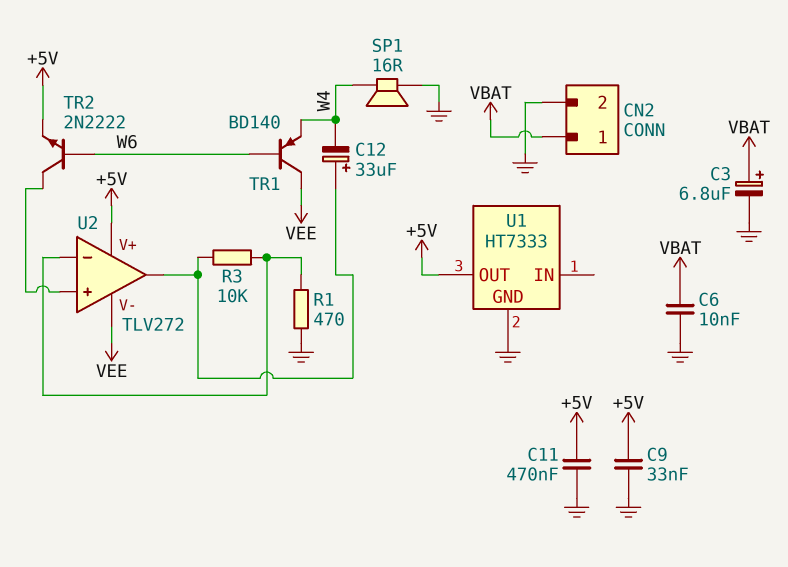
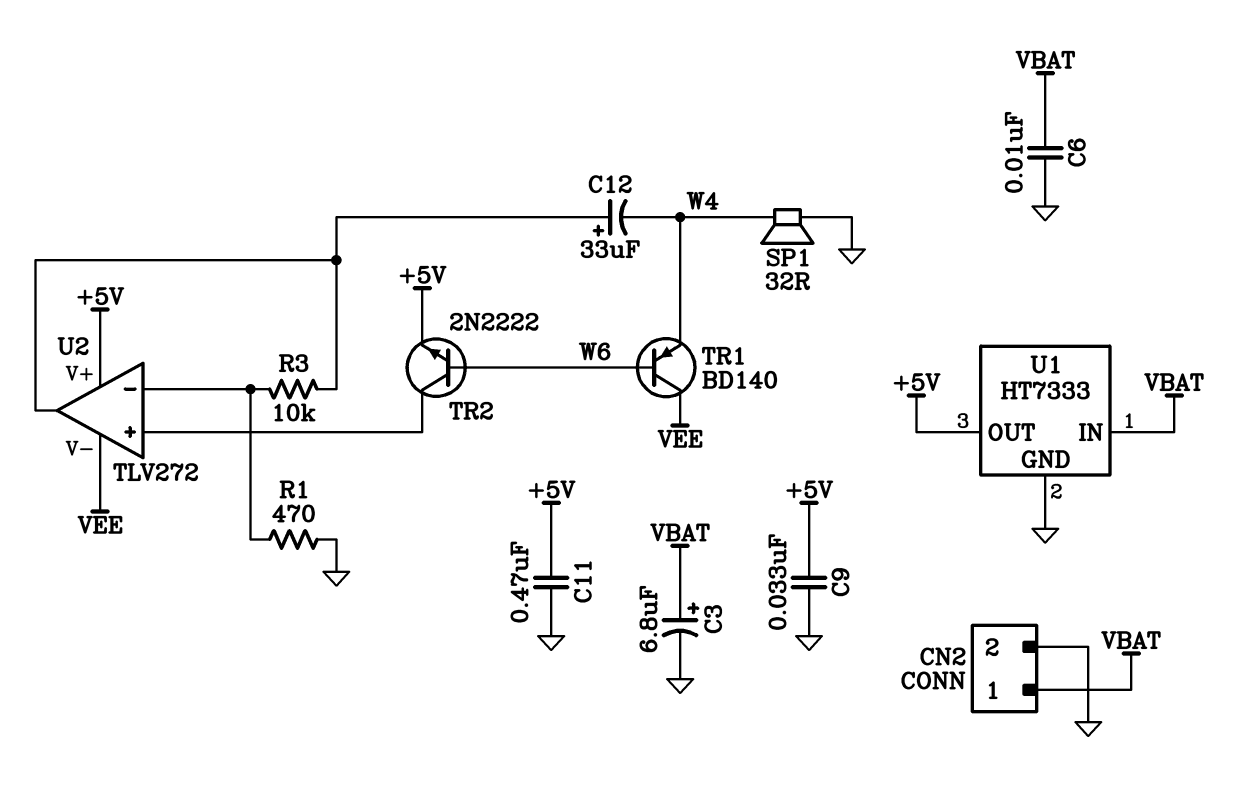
SP1: speaker 16R (GND, W4) -> speaker 32R (GND, W4)
U1 pin IN: none -> VBAT

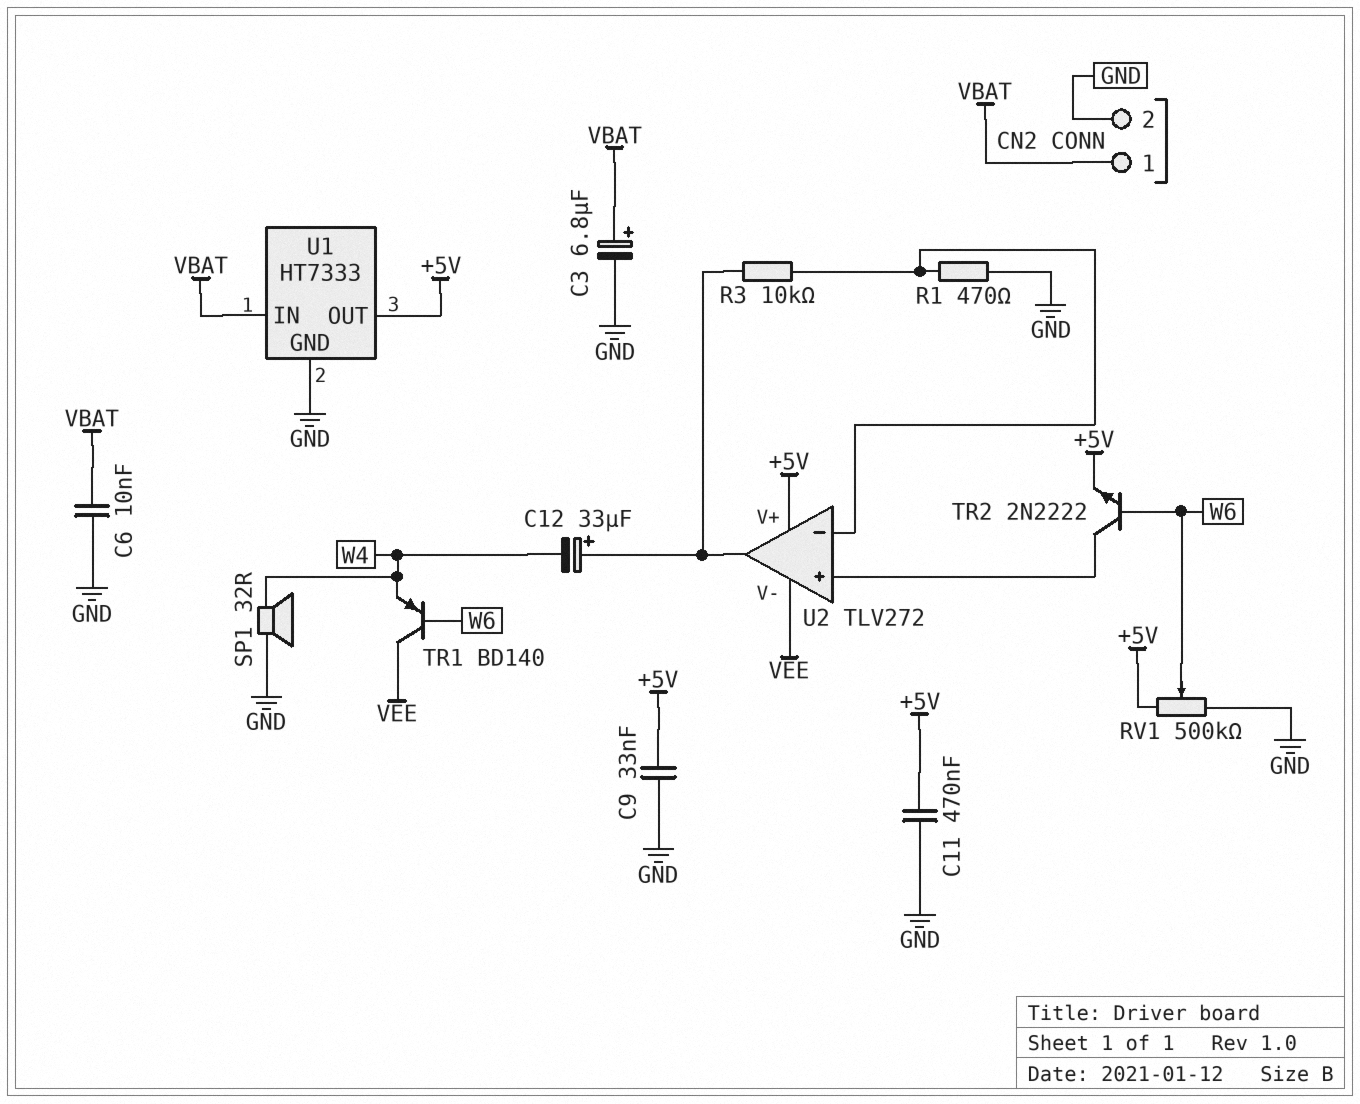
RV1: none -> 500k (+5V, GND, wiper W6)

